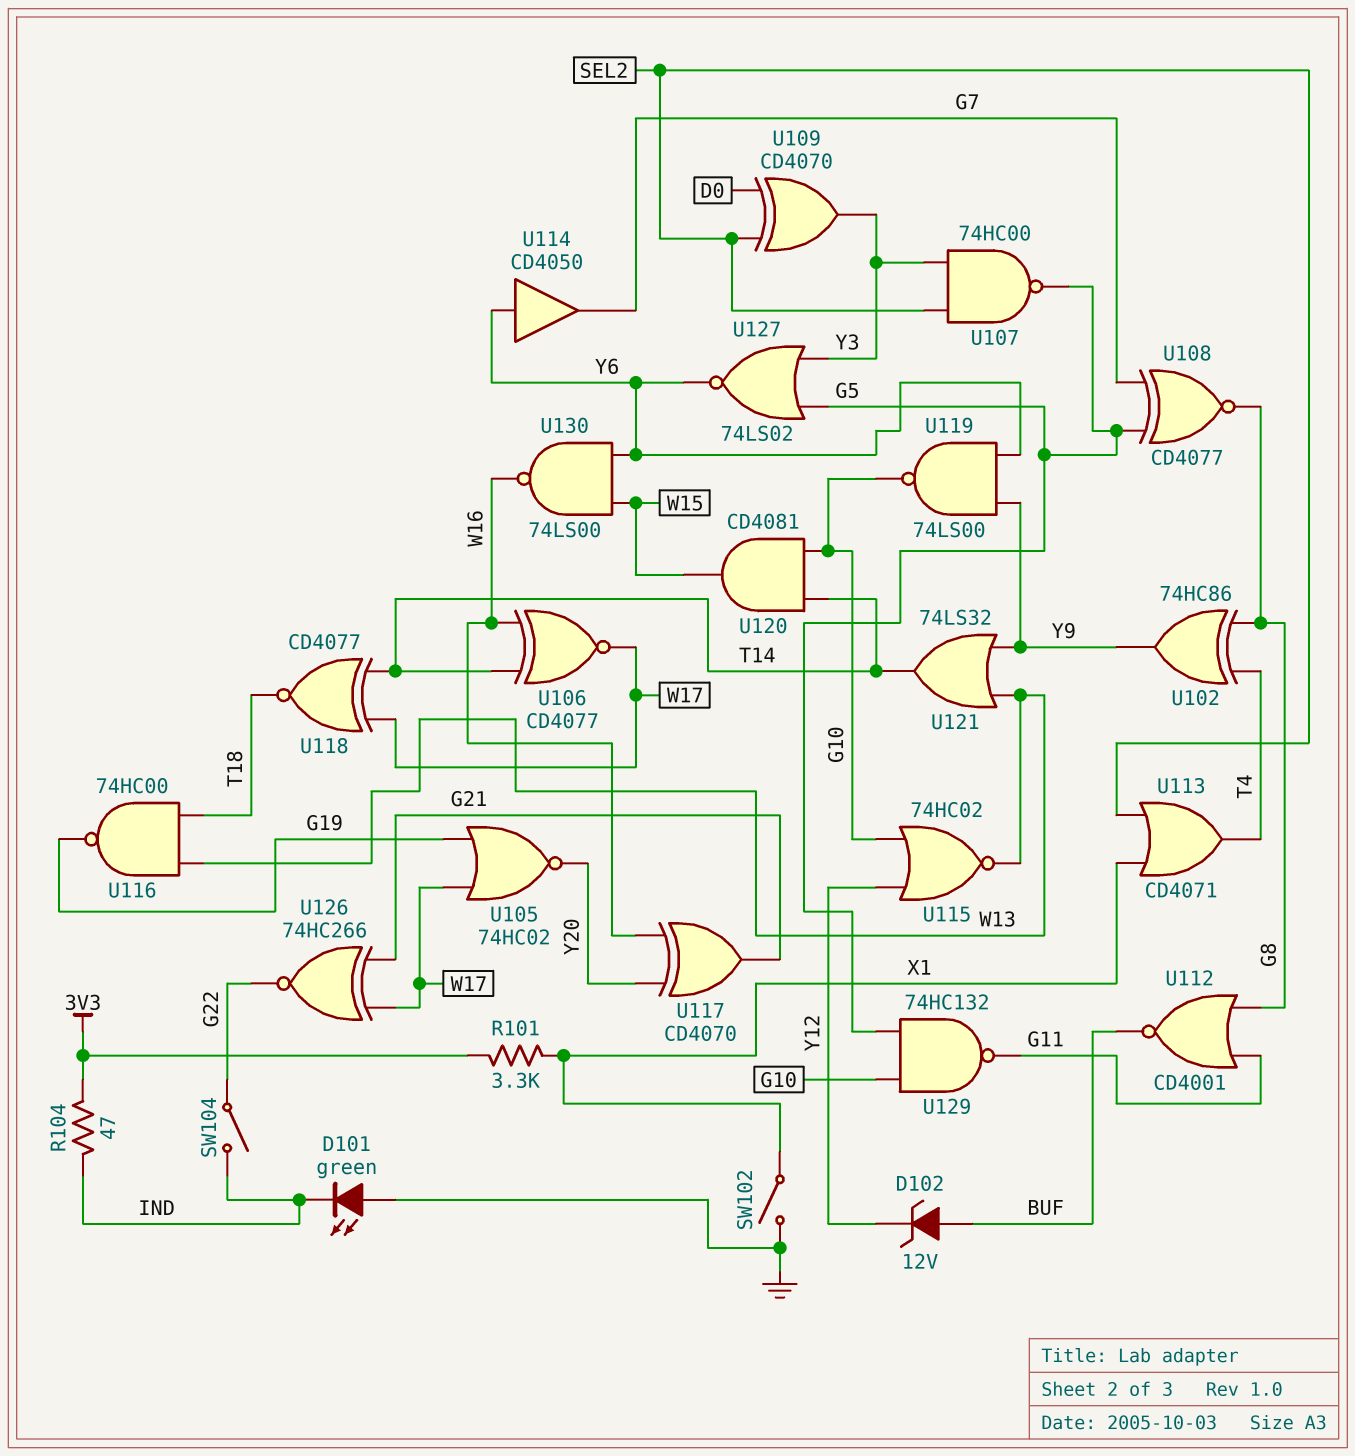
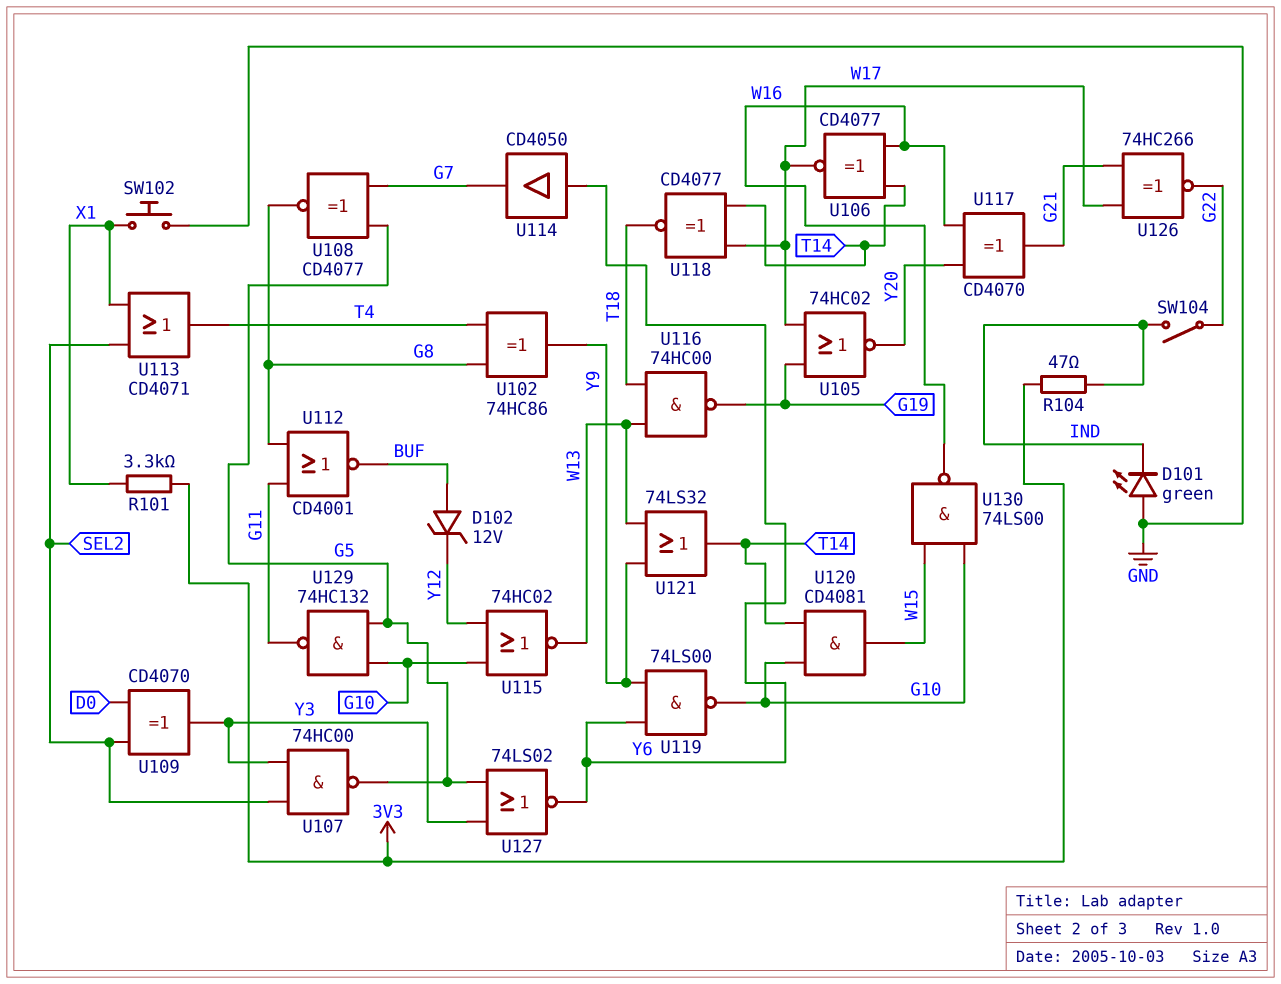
SW102: switch (GND, X1) -> button (GND, X1)
U130: NAND 74LS00 (in W15, in Y6, out W16) -> NAND 74LS00 (in G10, in W15, out W16)

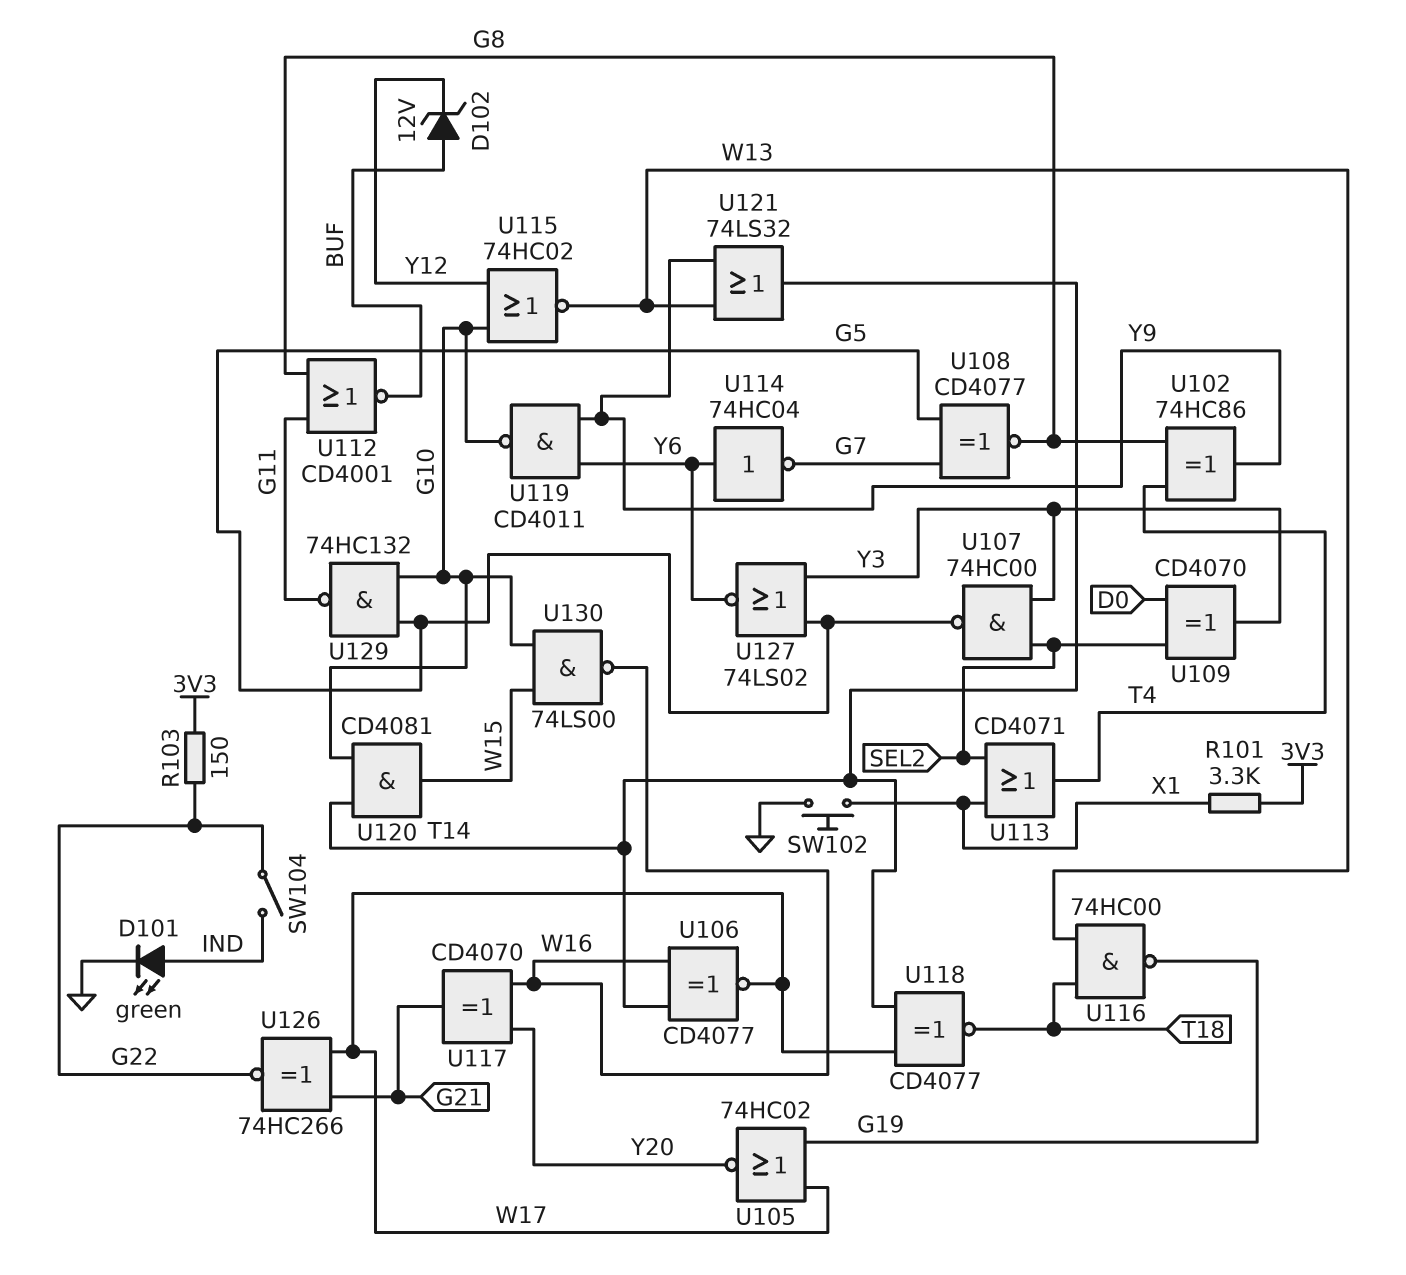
D101: LED green (A GND, K IND) -> LED green (A IND, K GND)
R103: none -> 150 (3V3, G22)
R104: 47 (3V3, IND) -> none
U114: buffer CD4050 (in Y6, out G7) -> NOT 74HC04 (in Y6, out G7)
U119: NAND 74LS00 (in Y6, in Y9, out G10) -> NAND CD4011 (in Y6, in Y9, out G10)

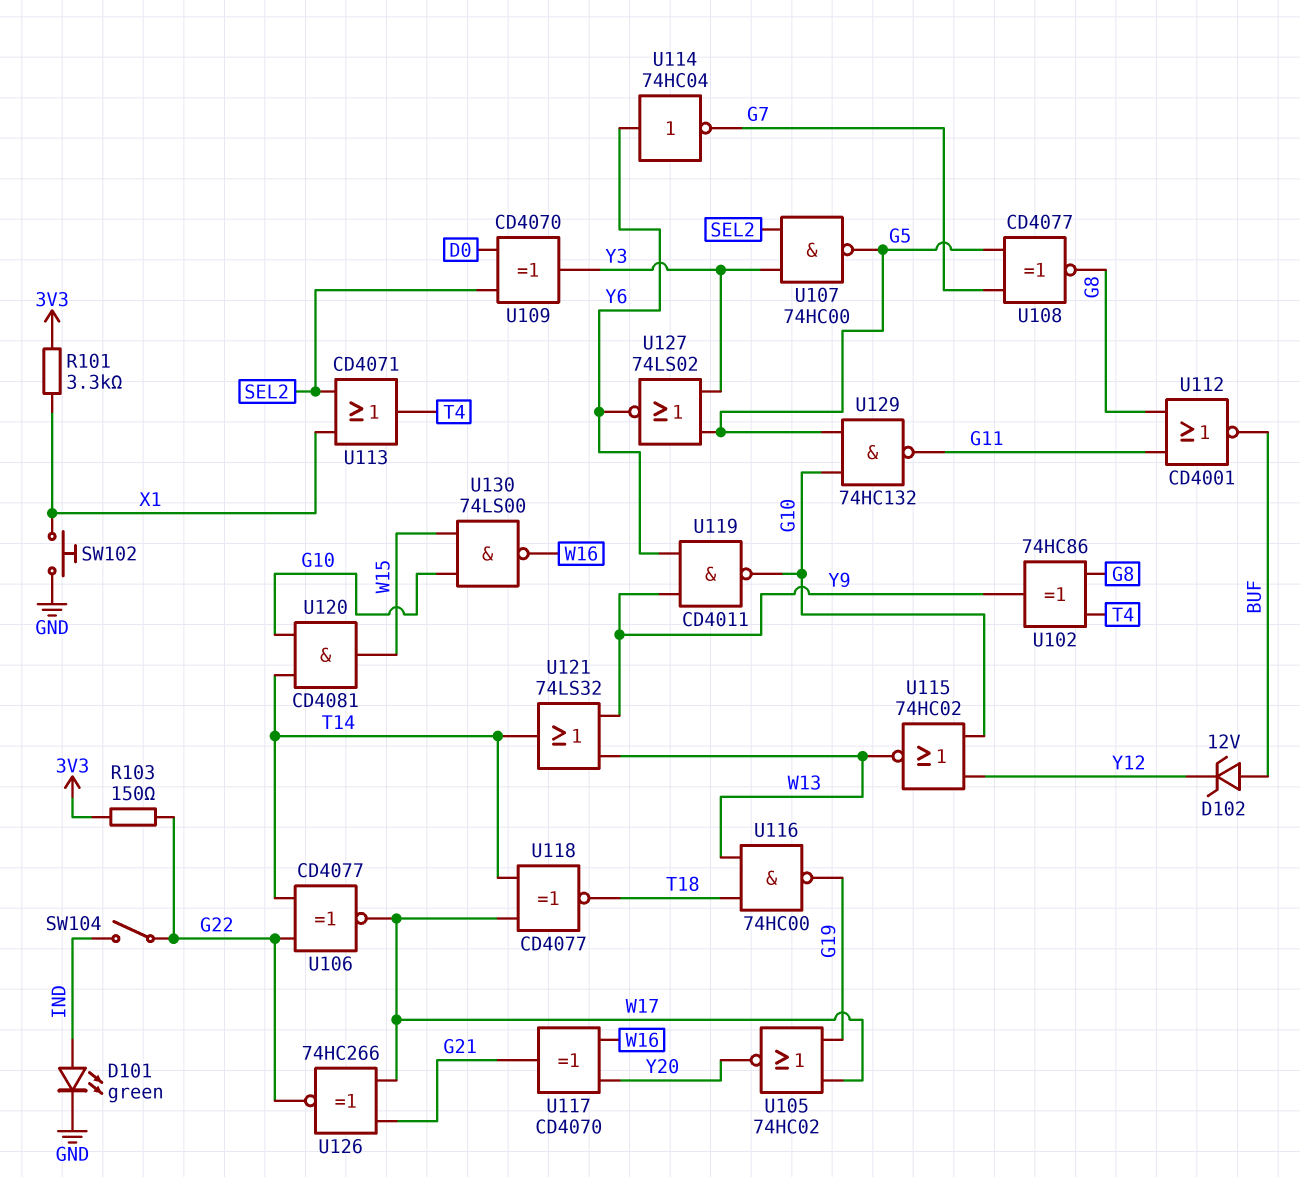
U106: XNOR CD4077 (in T14, in W16, out W17) -> XNOR CD4077 (in G22, in T14, out W17)

